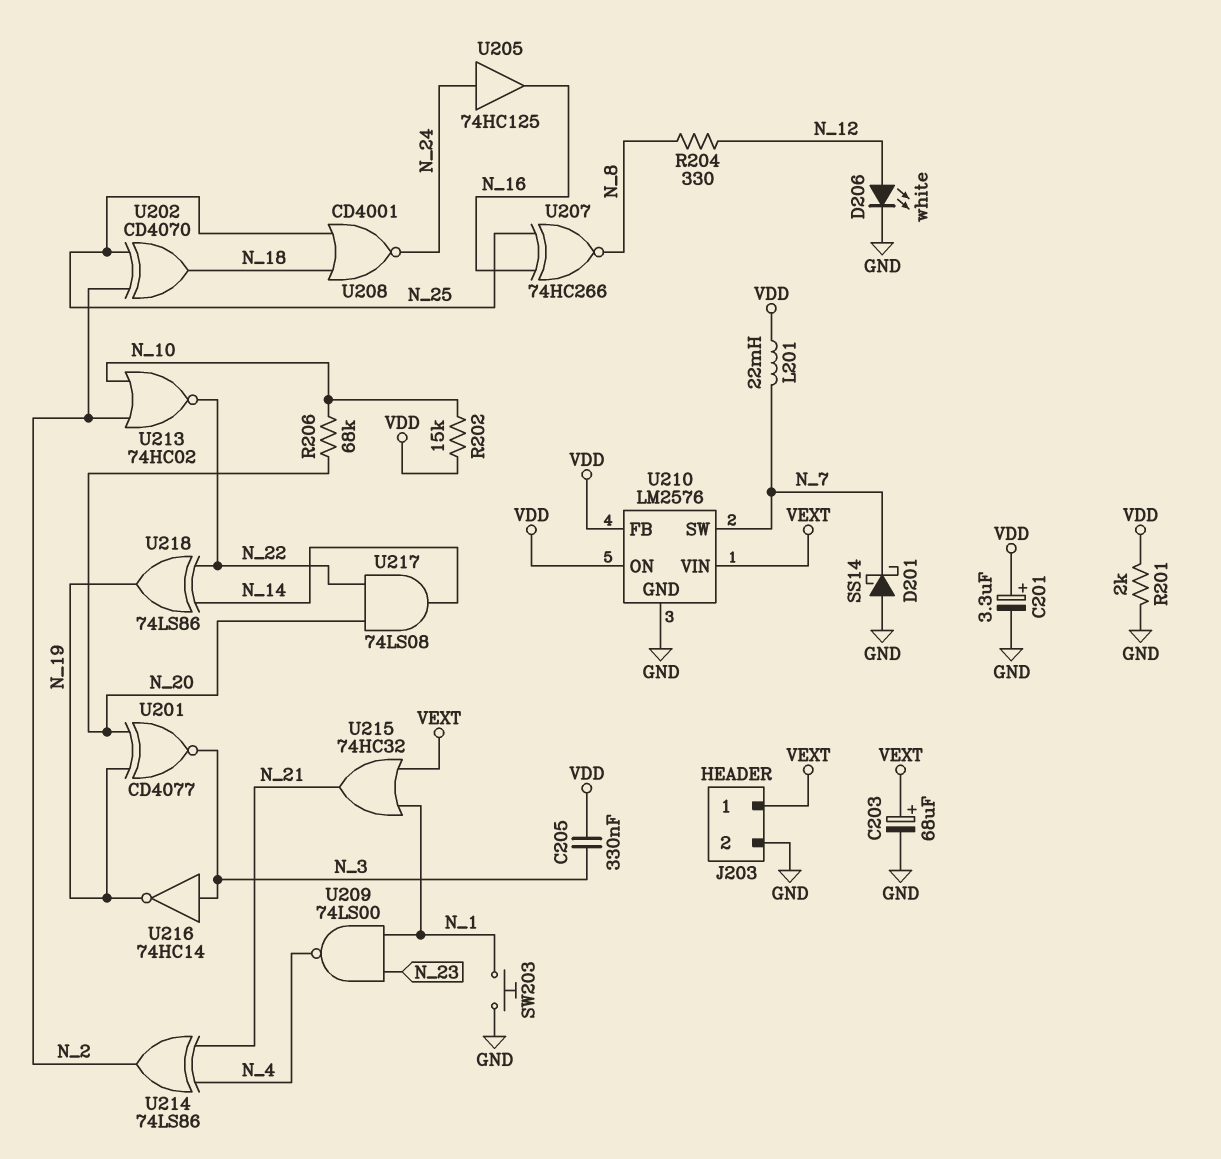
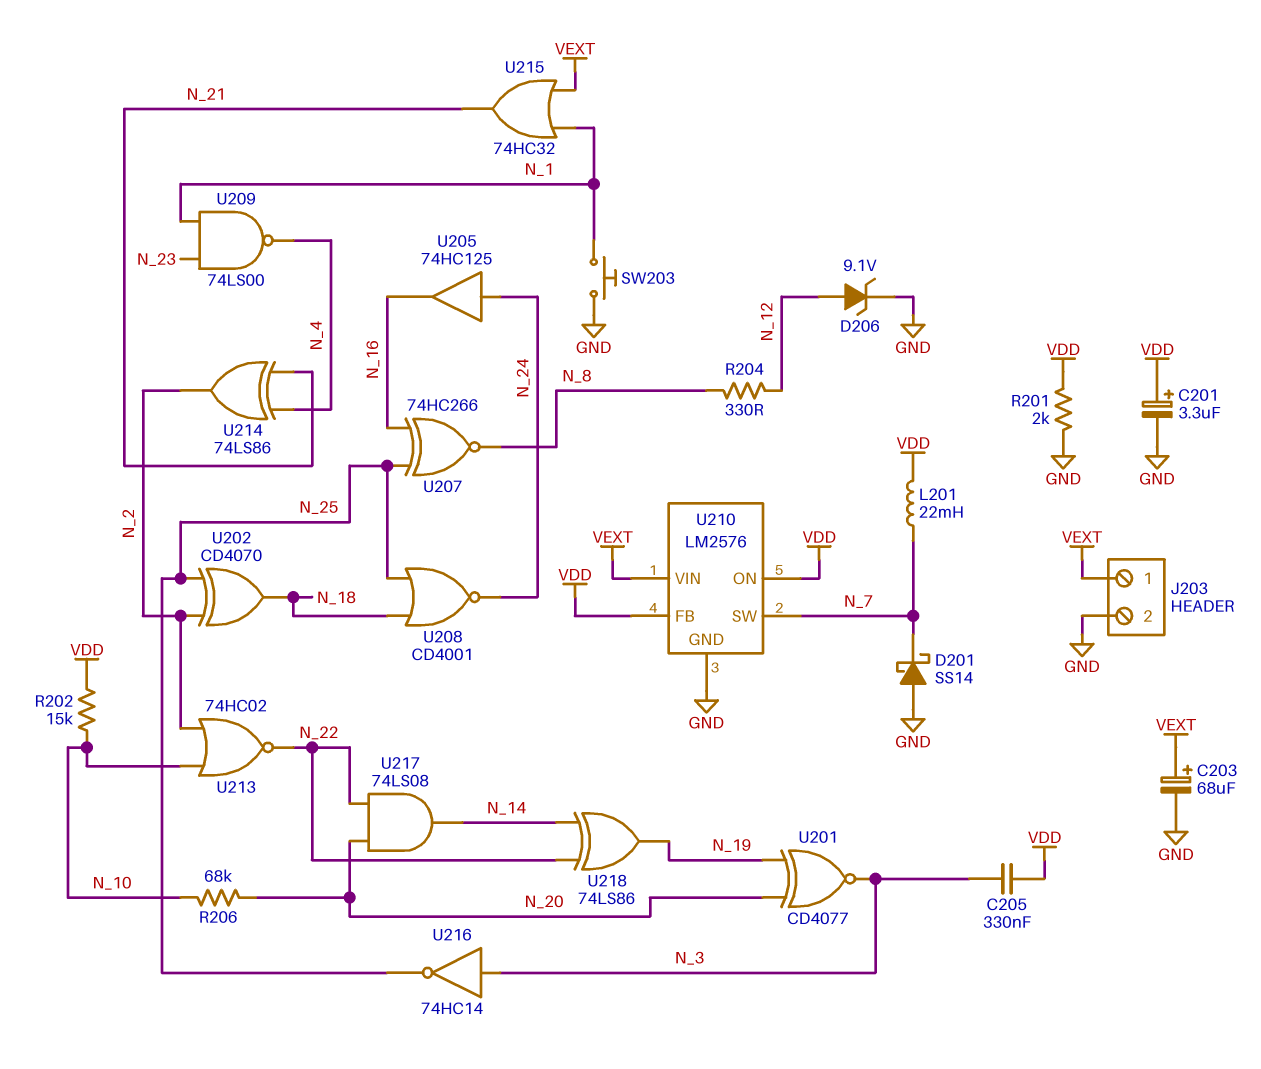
D206: LED white (A N_12, K GND) -> zener 9.1V (A N_12, K GND)
U216: NOT 74HC14 (in N_3, out N_19) -> NOT 74HC14 (in N_3, out N_25)

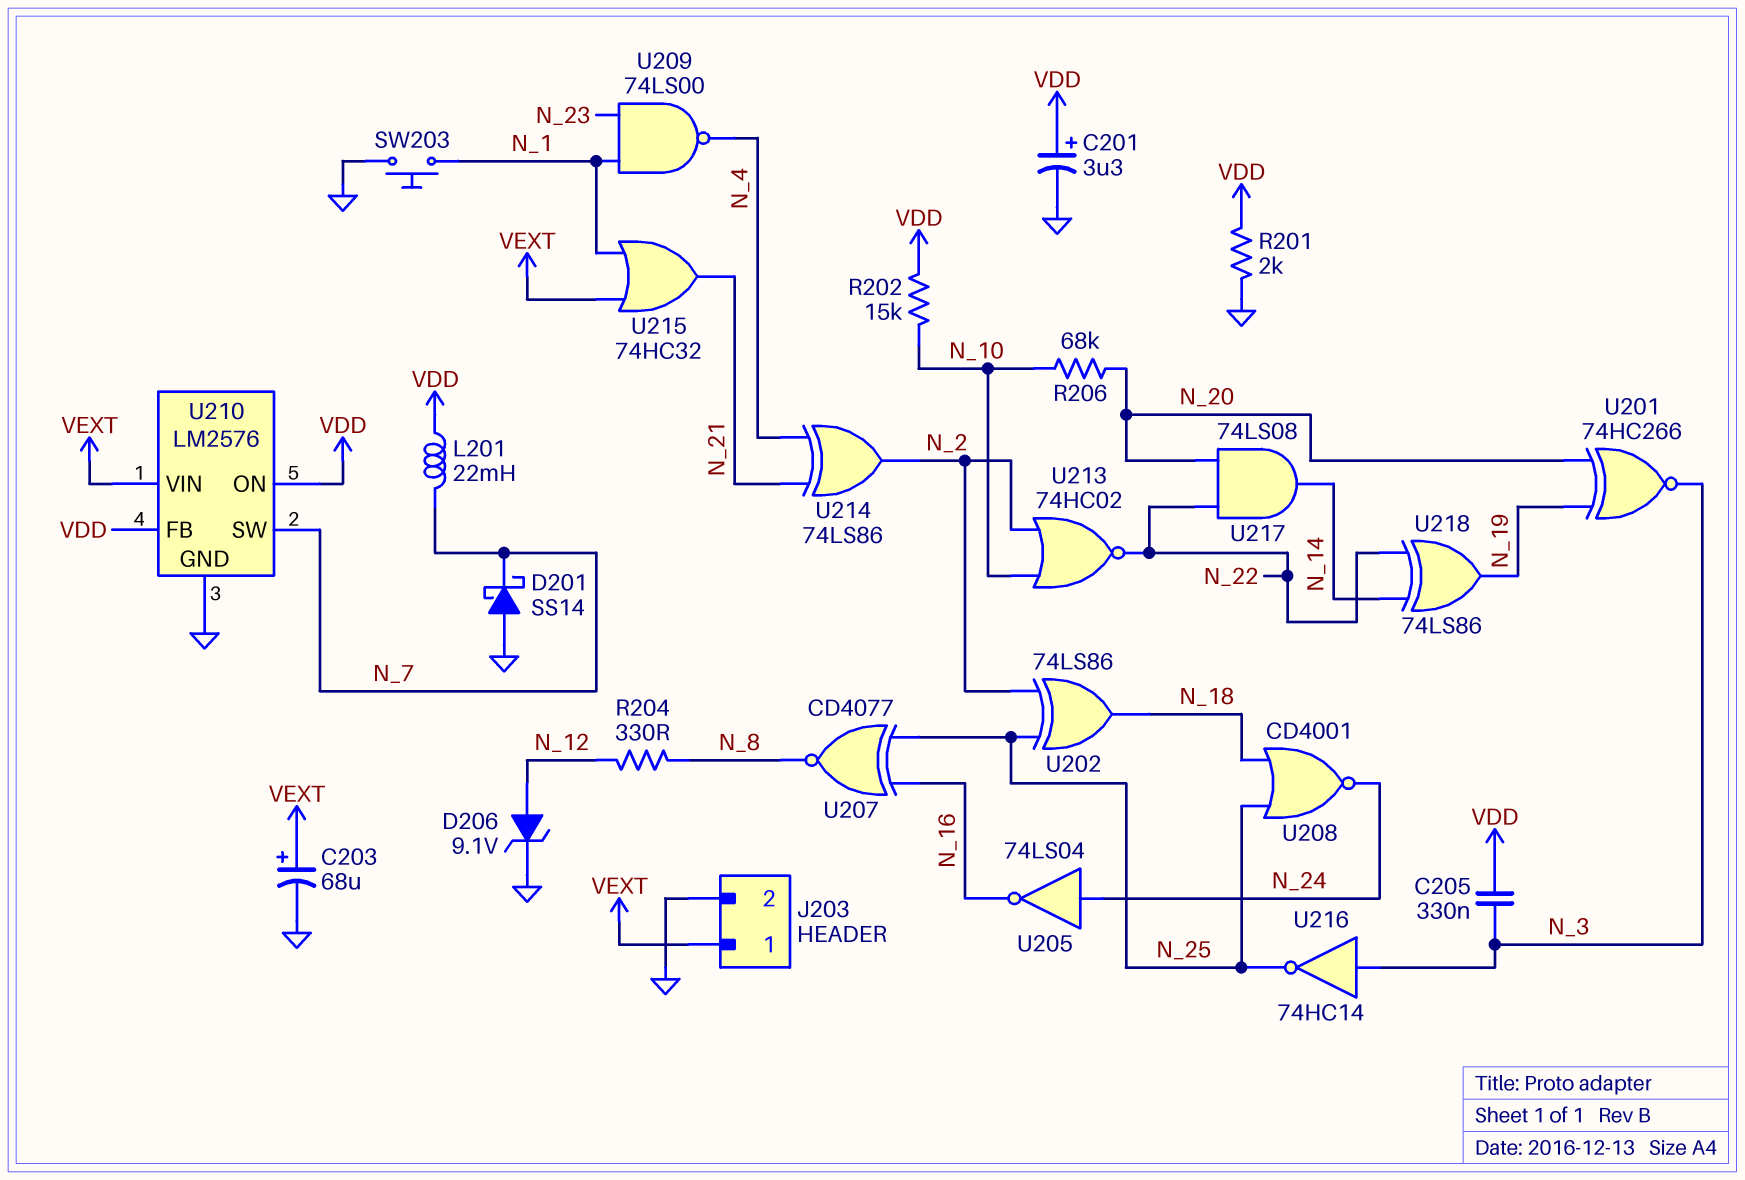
U201: XNOR CD4077 (in N_19, in N_20, out N_3) -> XNOR 74HC266 (in N_19, in N_20, out N_3)
U202: XOR CD4070 (in N_2, in N_25, out N_18) -> XOR 74LS86 (in N_2, in N_25, out N_18)
U205: buffer 74HC125 (in N_24, out N_16) -> NOT 74LS04 (in N_24, out N_16)
U207: XNOR 74HC266 (in N_16, in N_25, out N_8) -> XNOR CD4077 (in N_16, in N_25, out N_8)

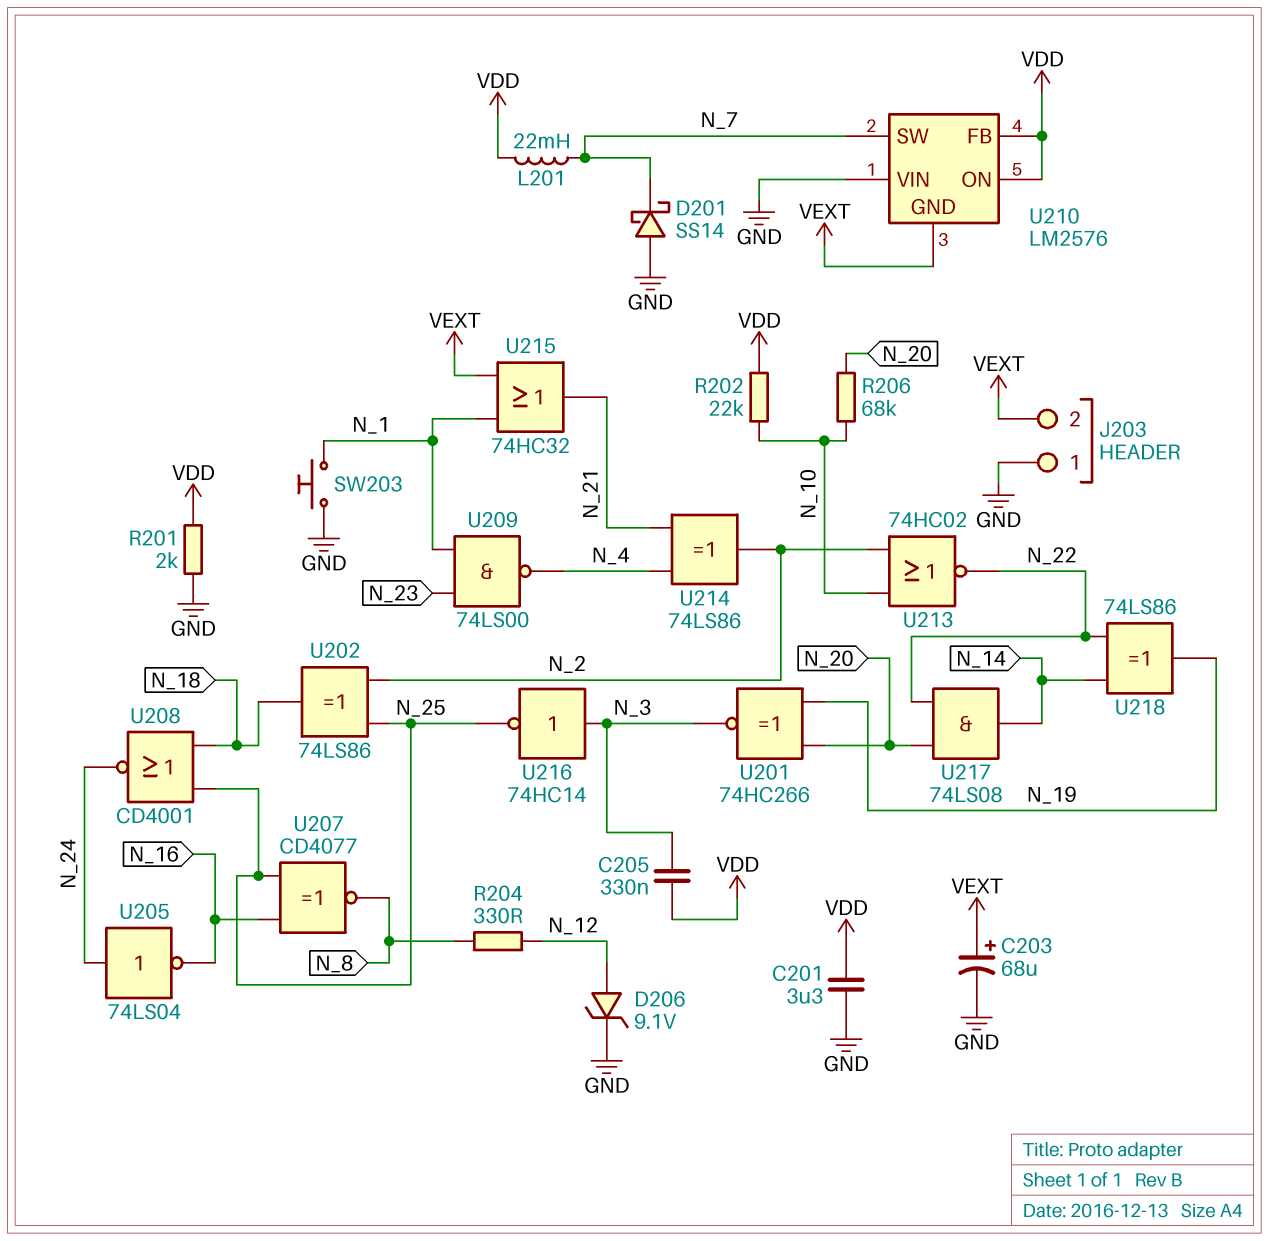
C201: 3.3uF (plus VDD, minus GND) -> 3.3uF (GND, VDD)
J203 pin 1: VEXT -> GND
J203 pin 2: GND -> VEXT
R202: 15k (N_10, VDD) -> 22k (N_10, VDD)
U210 pin GND: GND -> VEXT
U210 pin VIN: VEXT -> GND

